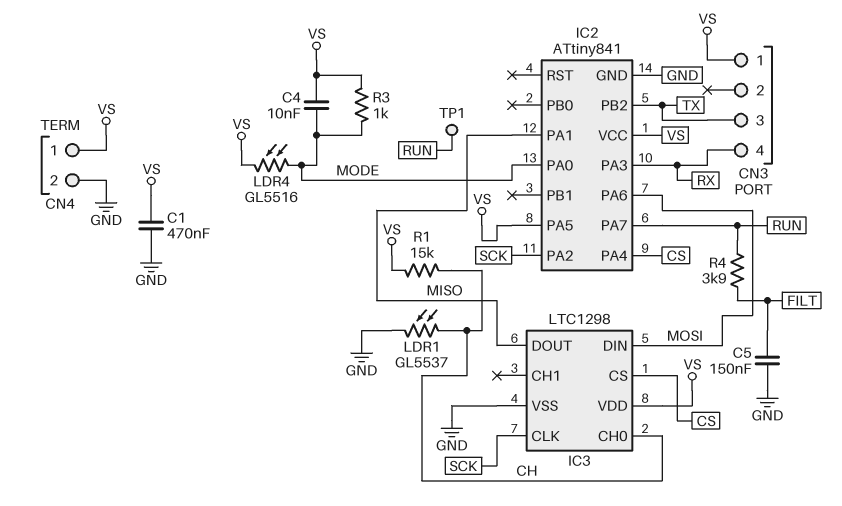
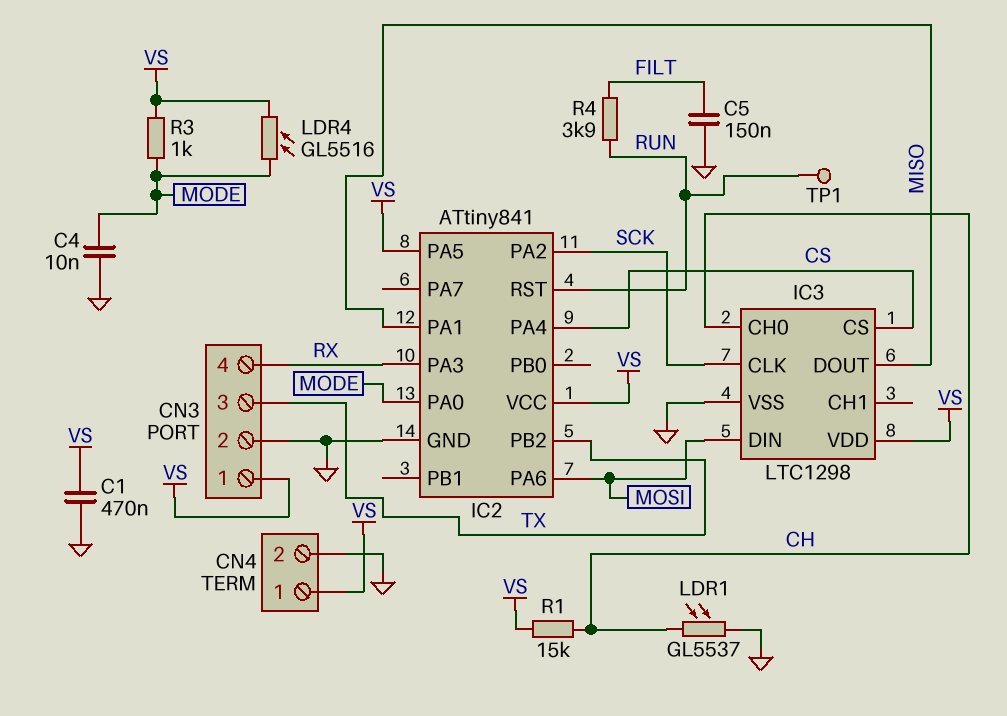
C4: 10nF (MODE, VS) -> 10nF (GND, MODE)
CN3 pin 2: none -> GND
IC2 pin PA7: RUN -> none
IC2 pin RST: none -> RUN

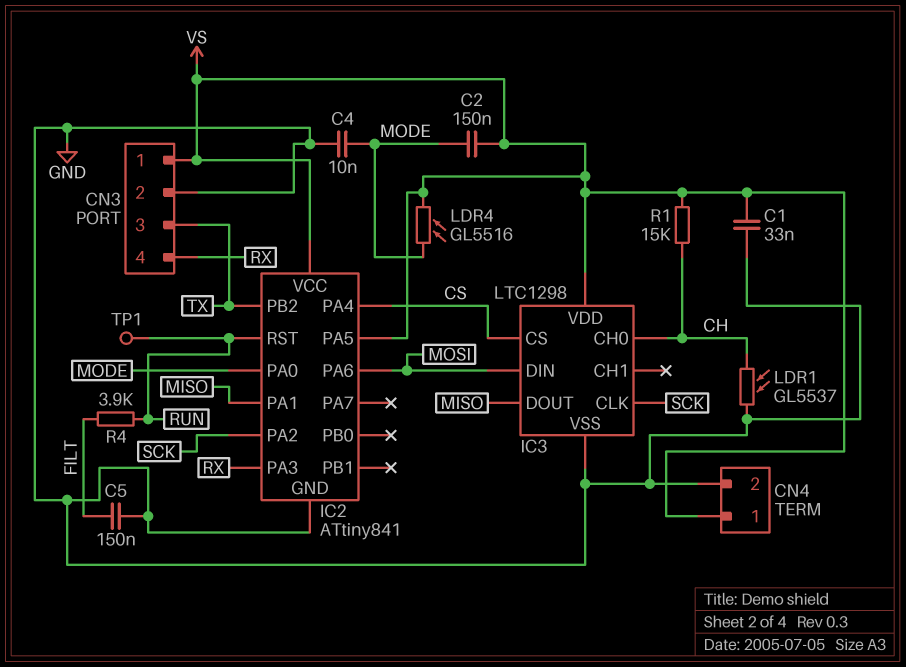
C1: 470nF (GND, VS) -> 33nF (GND, VS)
C2: none -> 150nF (MODE, VS)
R3: 1k (MODE, VS) -> none

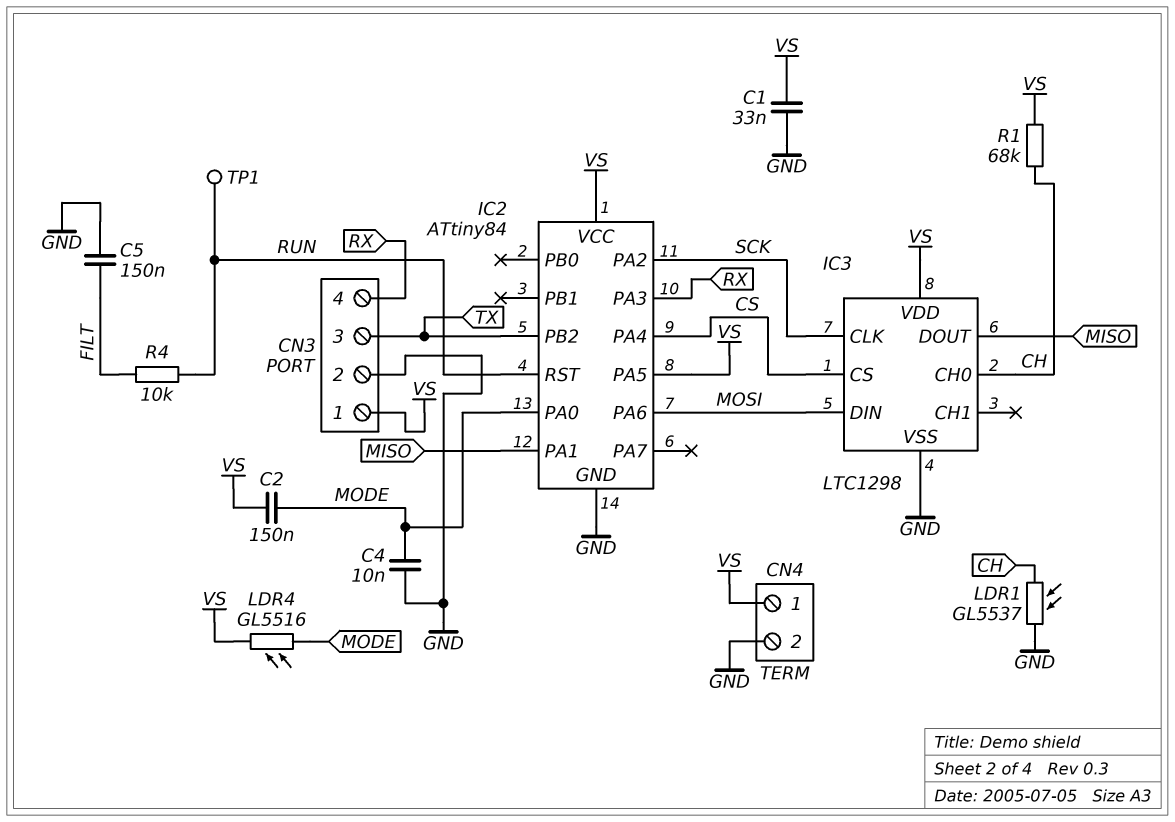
IC2: ATtiny841 -> ATtiny84
R1: 15k (CH, VS) -> 68k (CH, VS)
R4: 3.9k (FILT, RUN) -> 10k (FILT, RUN)

